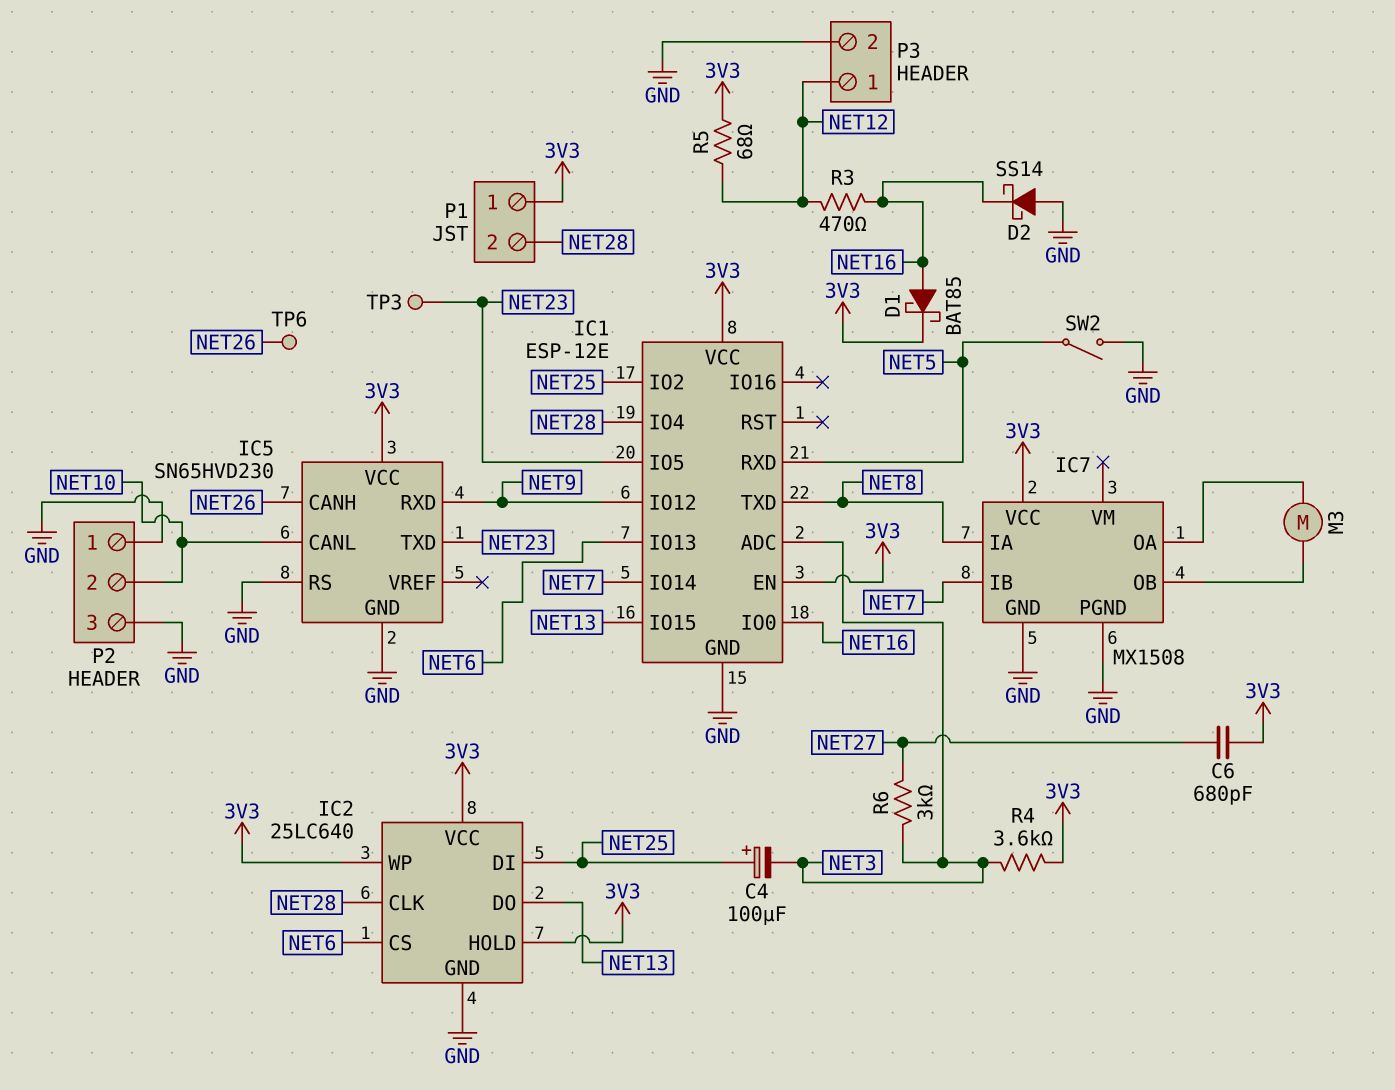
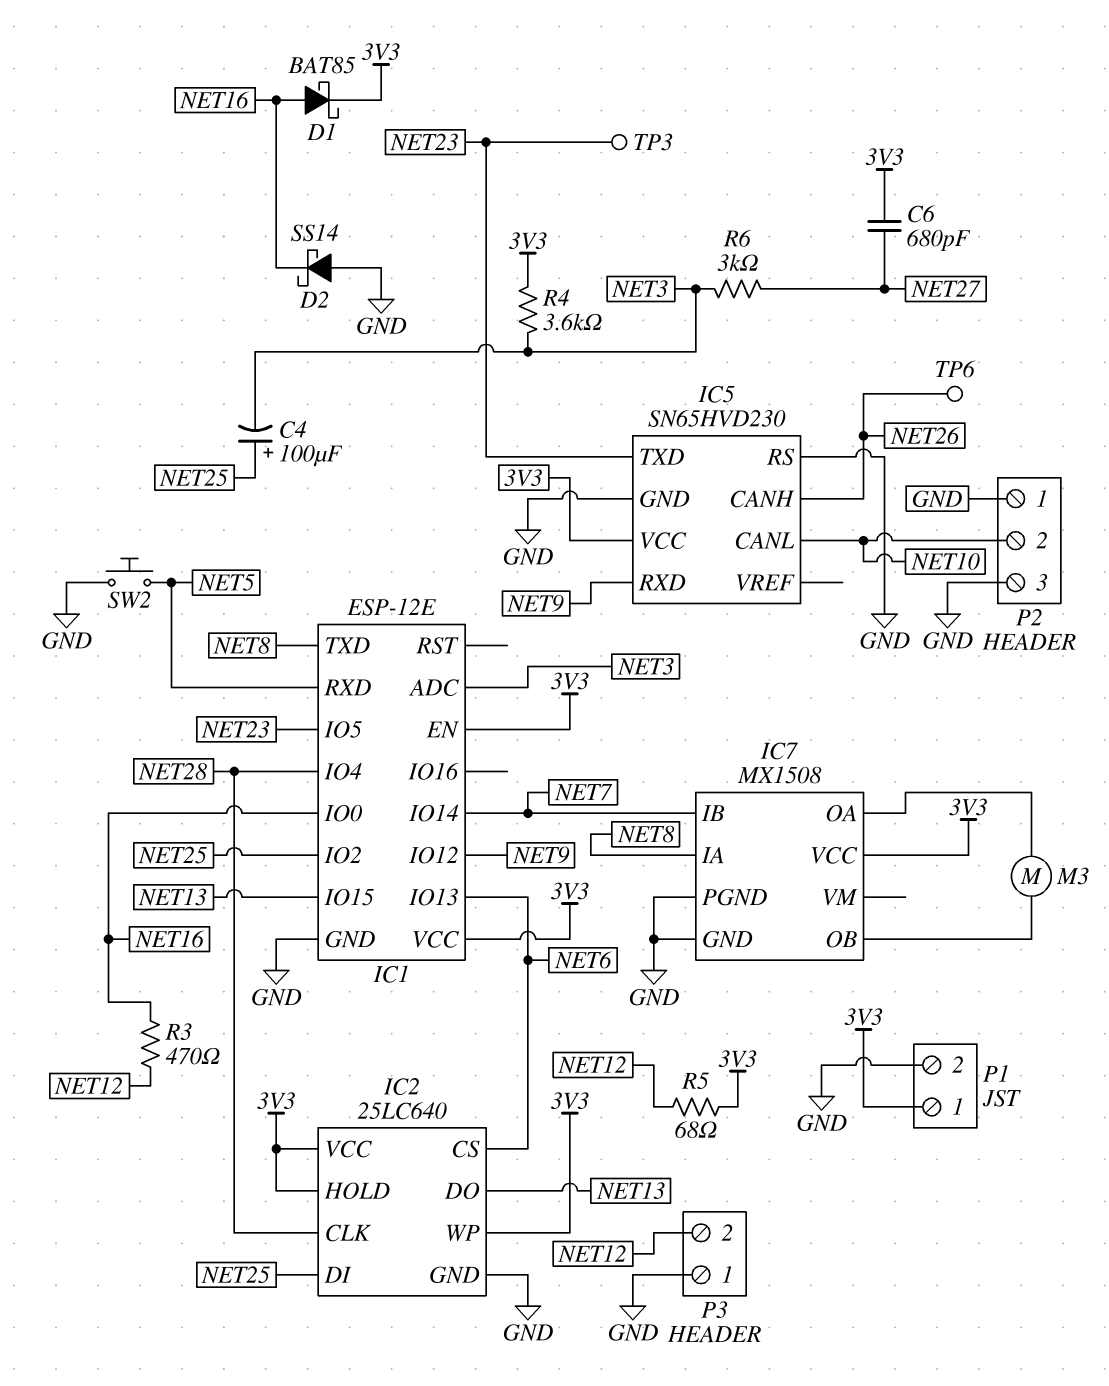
P1 pin 2: NET28 -> GND
P3 pin 1: NET12 -> GND
P3 pin 2: GND -> NET12
SW2: switch (GND, NET5) -> button (GND, NET5)

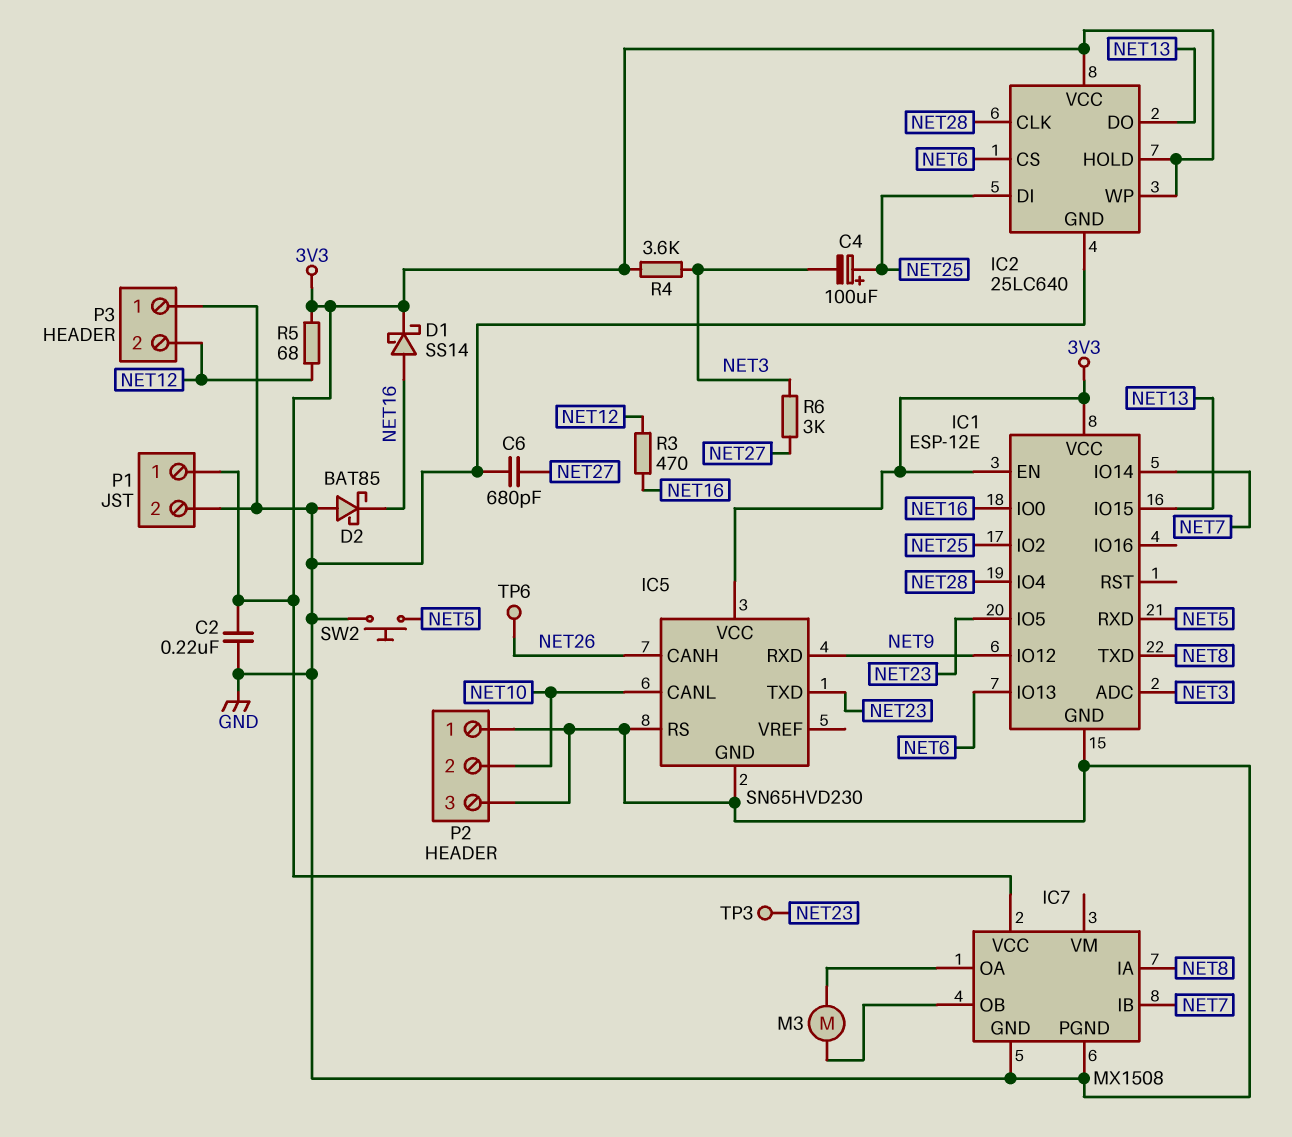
C2: none -> 220nF (3V3, GND)
C6: 680pF (3V3, NET27) -> 680pF (GND, NET27)
D1: schottky BAT85 (A NET16, K 3V3) -> schottky SS14 (A NET16, K 3V3)
D2: schottky SS14 (A GND, K NET16) -> schottky BAT85 (A GND, K NET16)

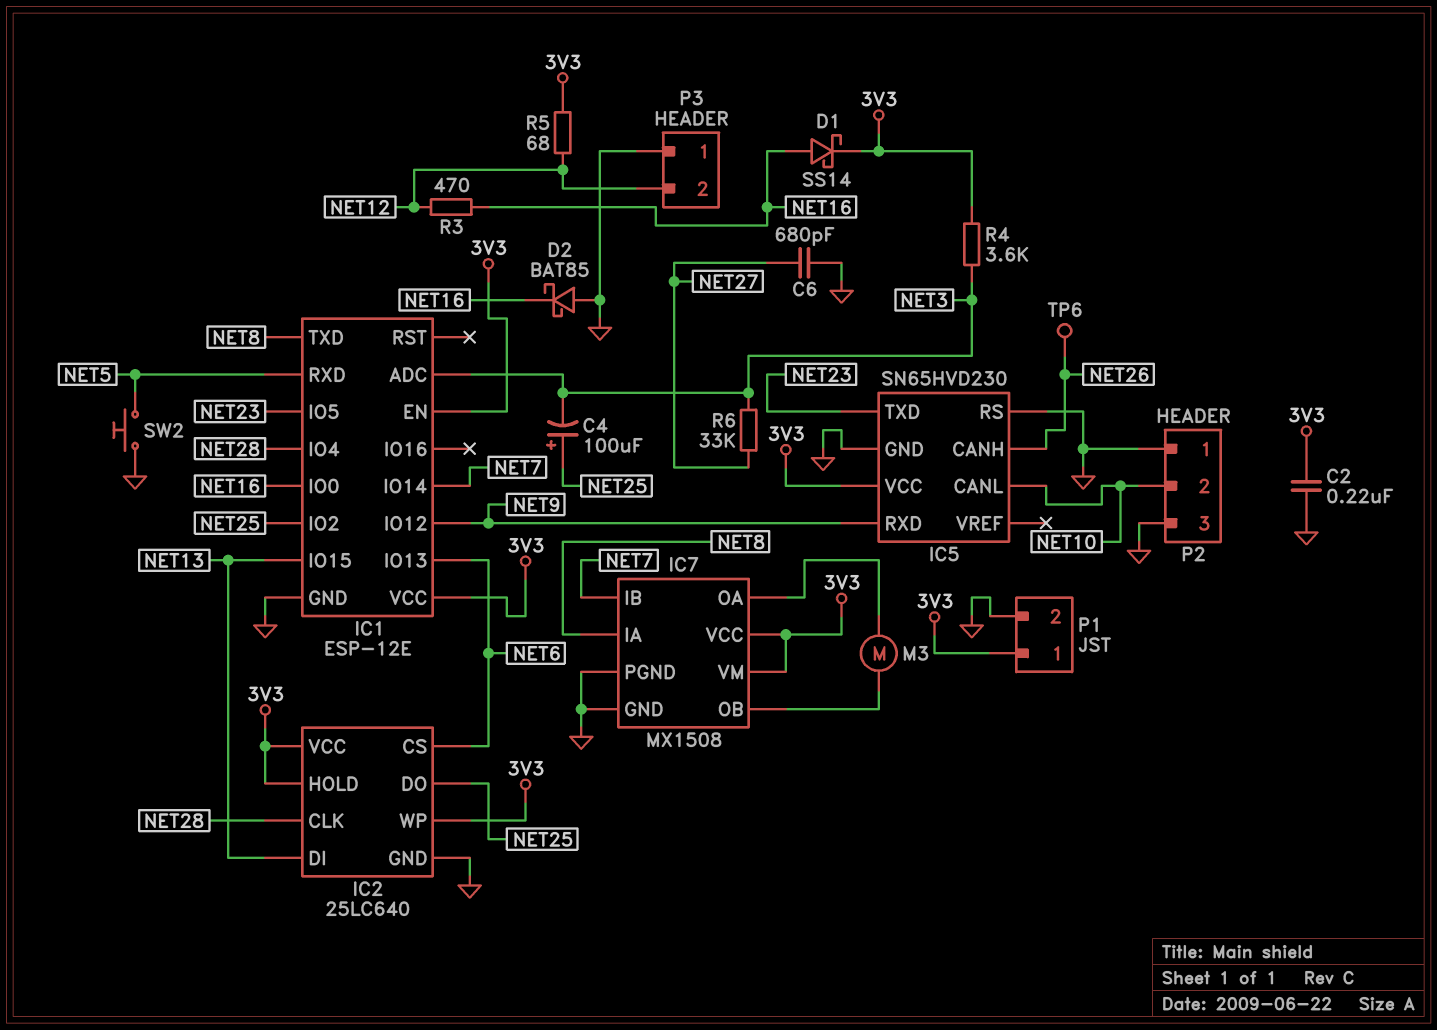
IC2 pin DI: NET25 -> NET13
IC2 pin DO: NET13 -> NET25
IC7 pin VM: none -> 3V3
R6: 3k (NET3, NET27) -> 33k (NET3, NET27)
TP3: test point (NET23) -> none

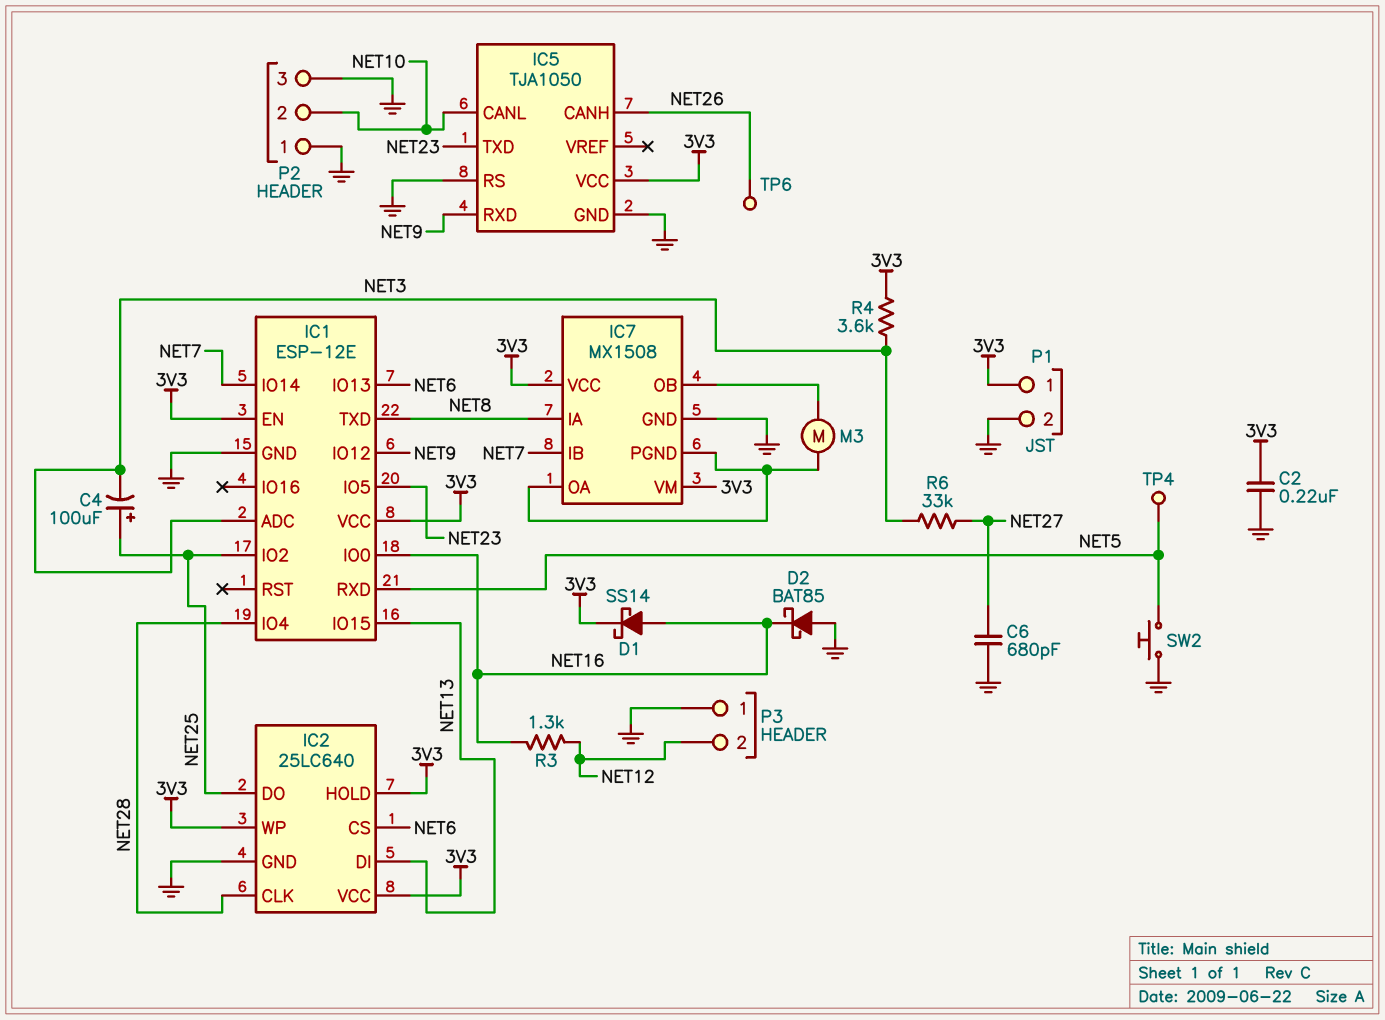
IC5: SN65HVD230 -> TJA1050
IC7 pin PGND: GND -> IC7/OA
R3: 470 (NET12, NET16) -> 1.3k (NET12, NET16)
R5: 68 (3V3, NET12) -> none
TP4: none -> test point (NET5)

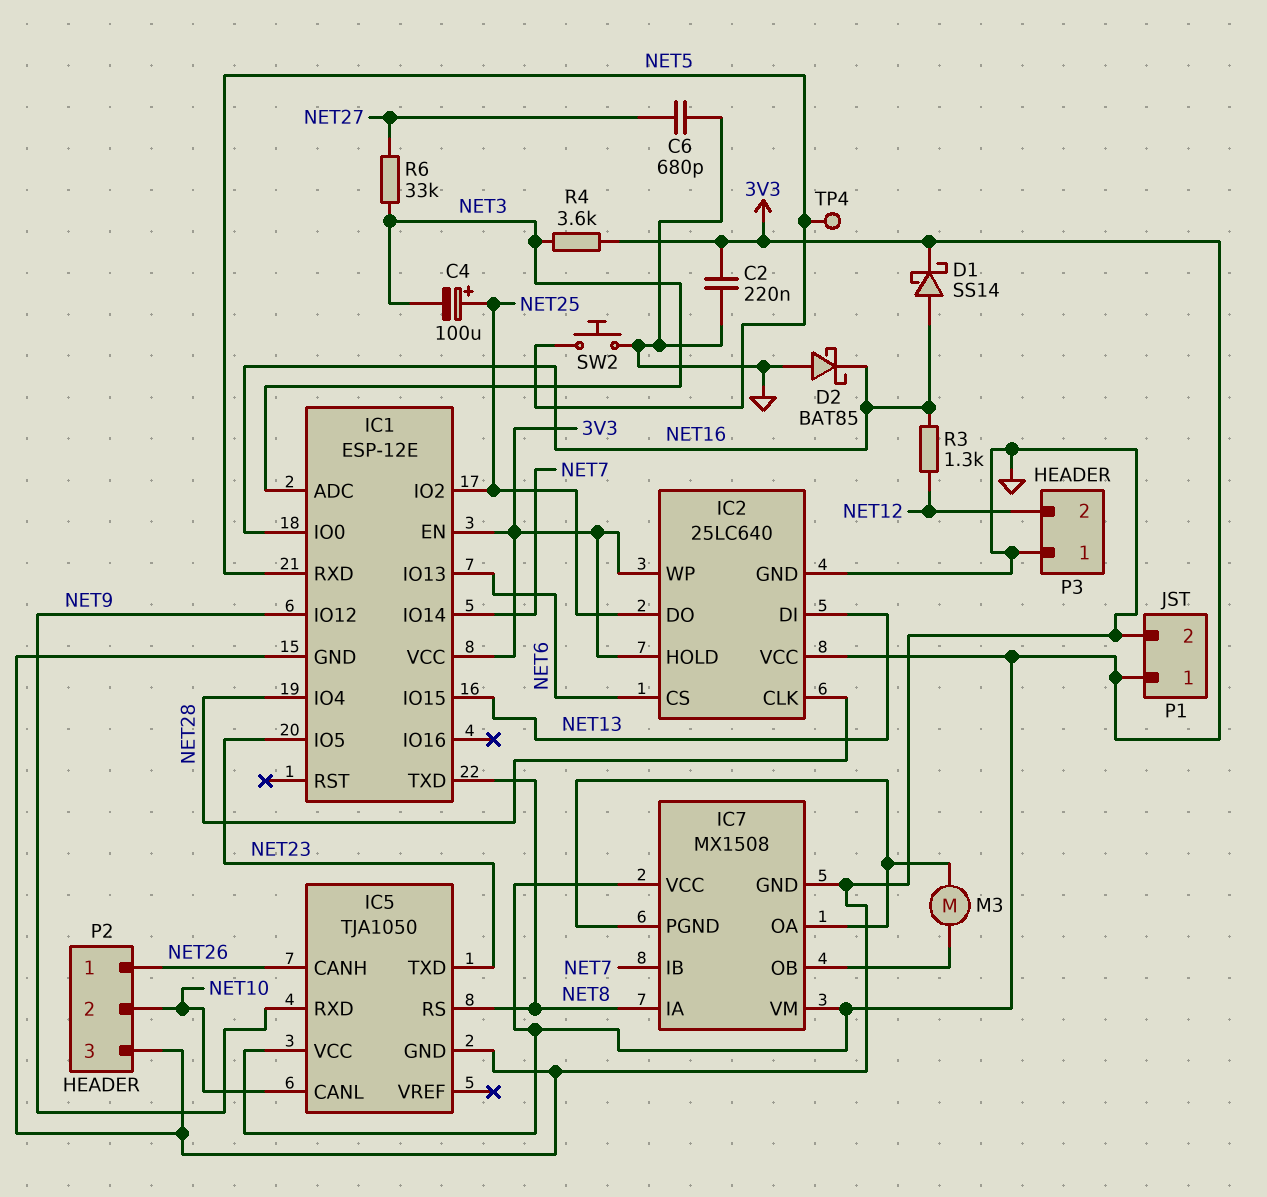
IC5 pin RS: GND -> NET8
P2 pin 1: GND -> NET26
TP6: test point (NET26) -> none

